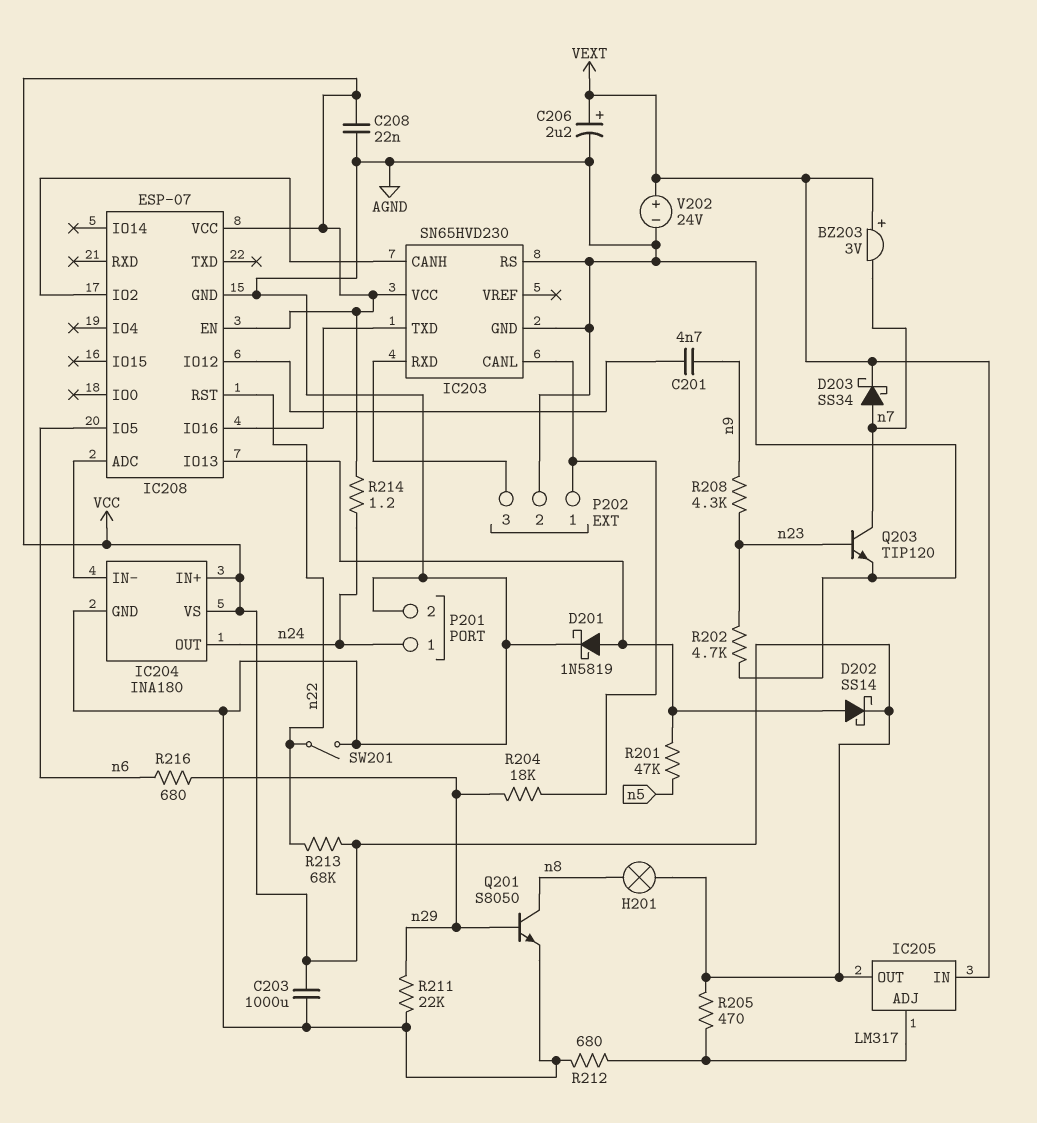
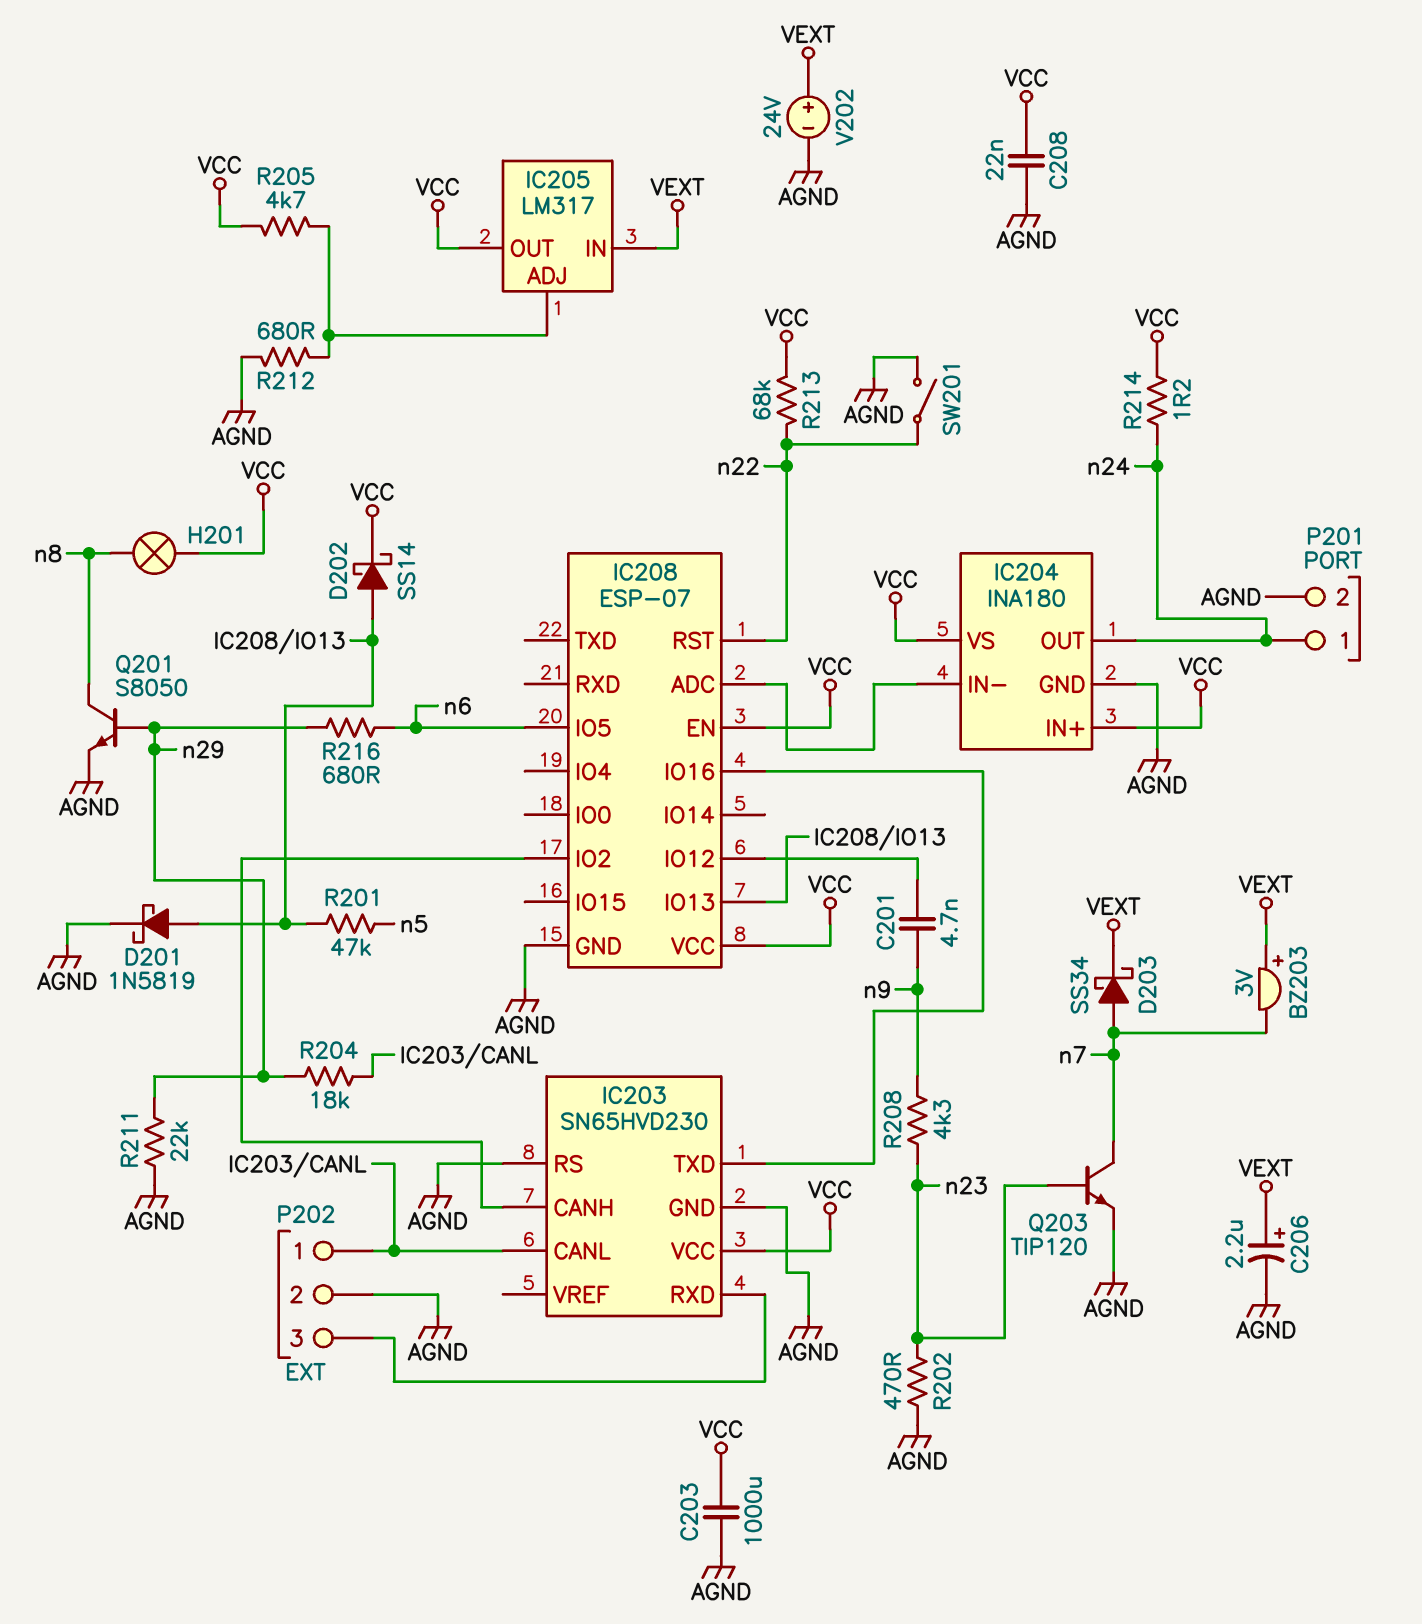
R202: 4.7k (AGND, n23) -> 470 (AGND, n23)
R205: 470 (IC205/ADJ, VCC) -> 4.7k (IC205/ADJ, VCC)

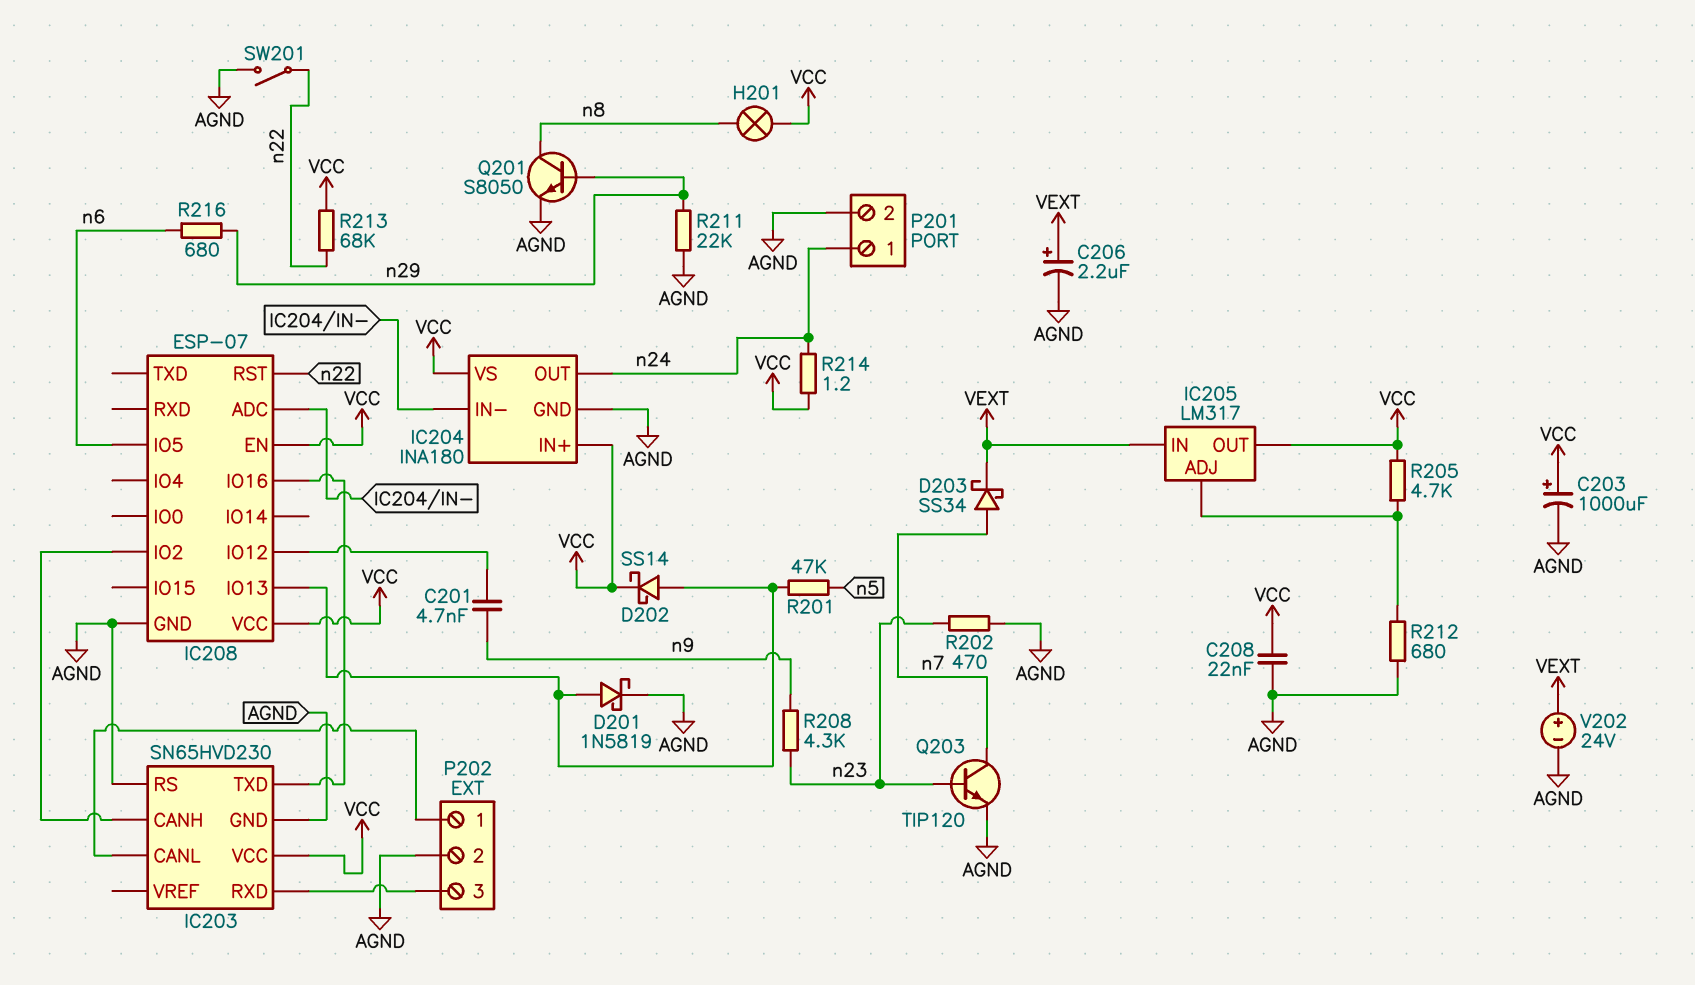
BZ203: buzzer 3V (plus VEXT, minus n7) -> none
C203: 1000uF (AGND, VCC) -> 1000uF (plus VCC, minus AGND)
R204: 18k (IC203/CANL, n29) -> none

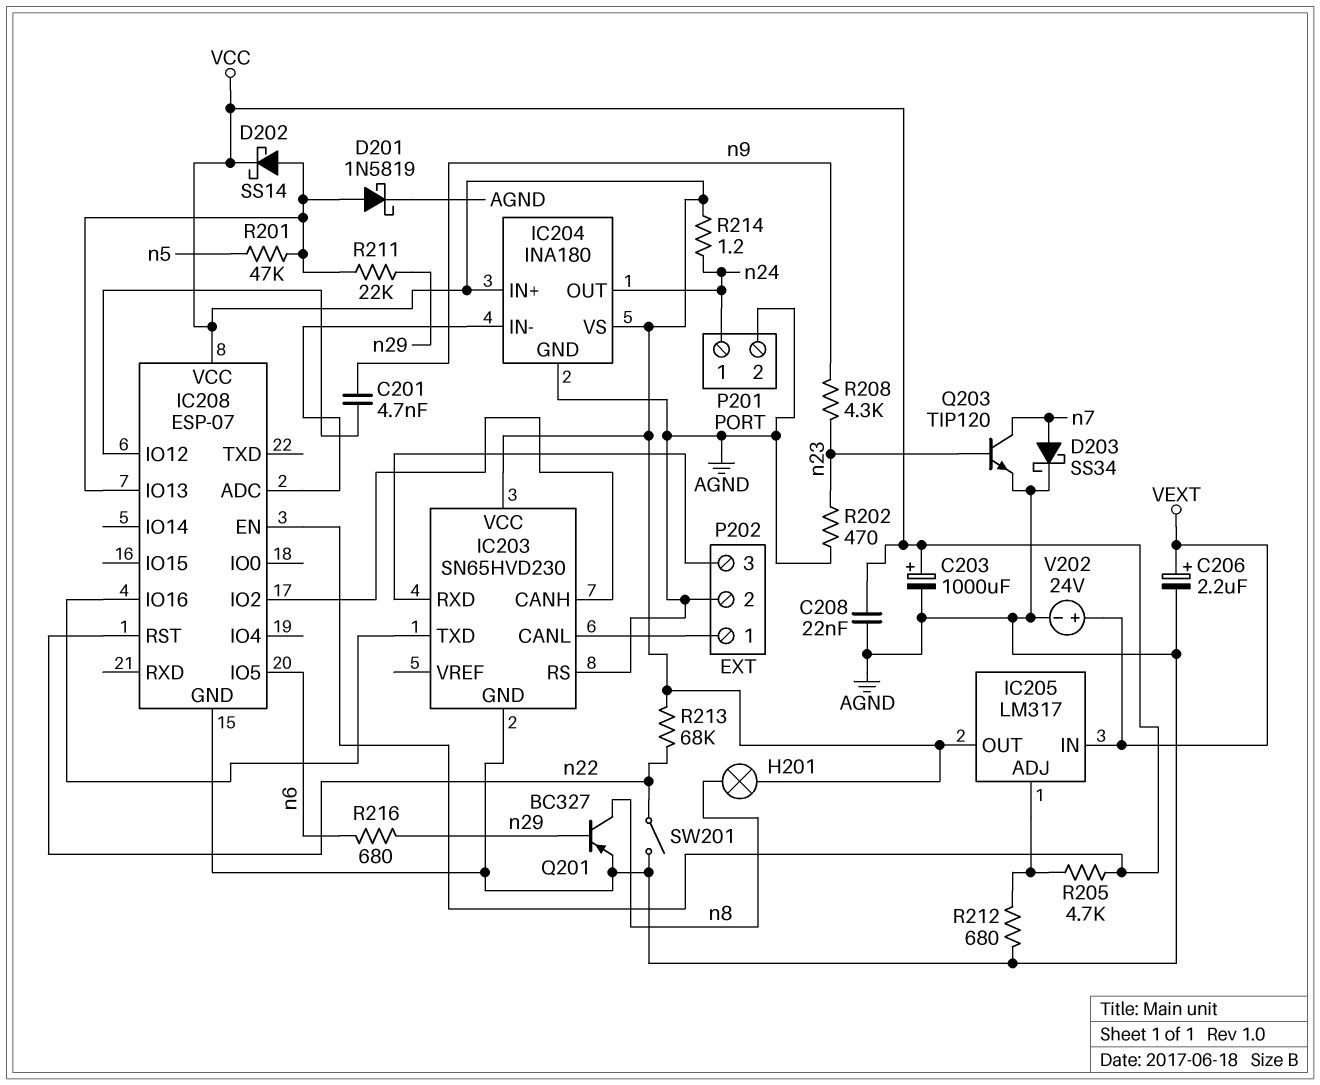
D203: schottky SS34 (A n7, K VEXT) -> schottky SS34 (A n7, K AGND)
Q201: NPN S8050 (B n29, C n8, E AGND) -> PNP BC327 (B n29, C n8, E AGND)
R211: 22k (AGND, n29) -> 22k (IC208/IO13, n29)

